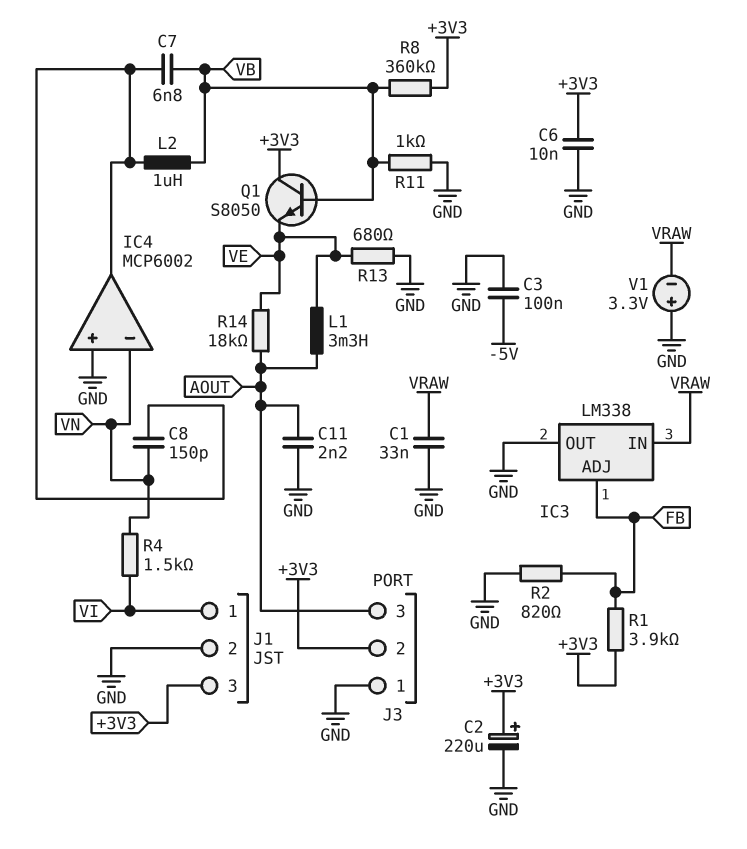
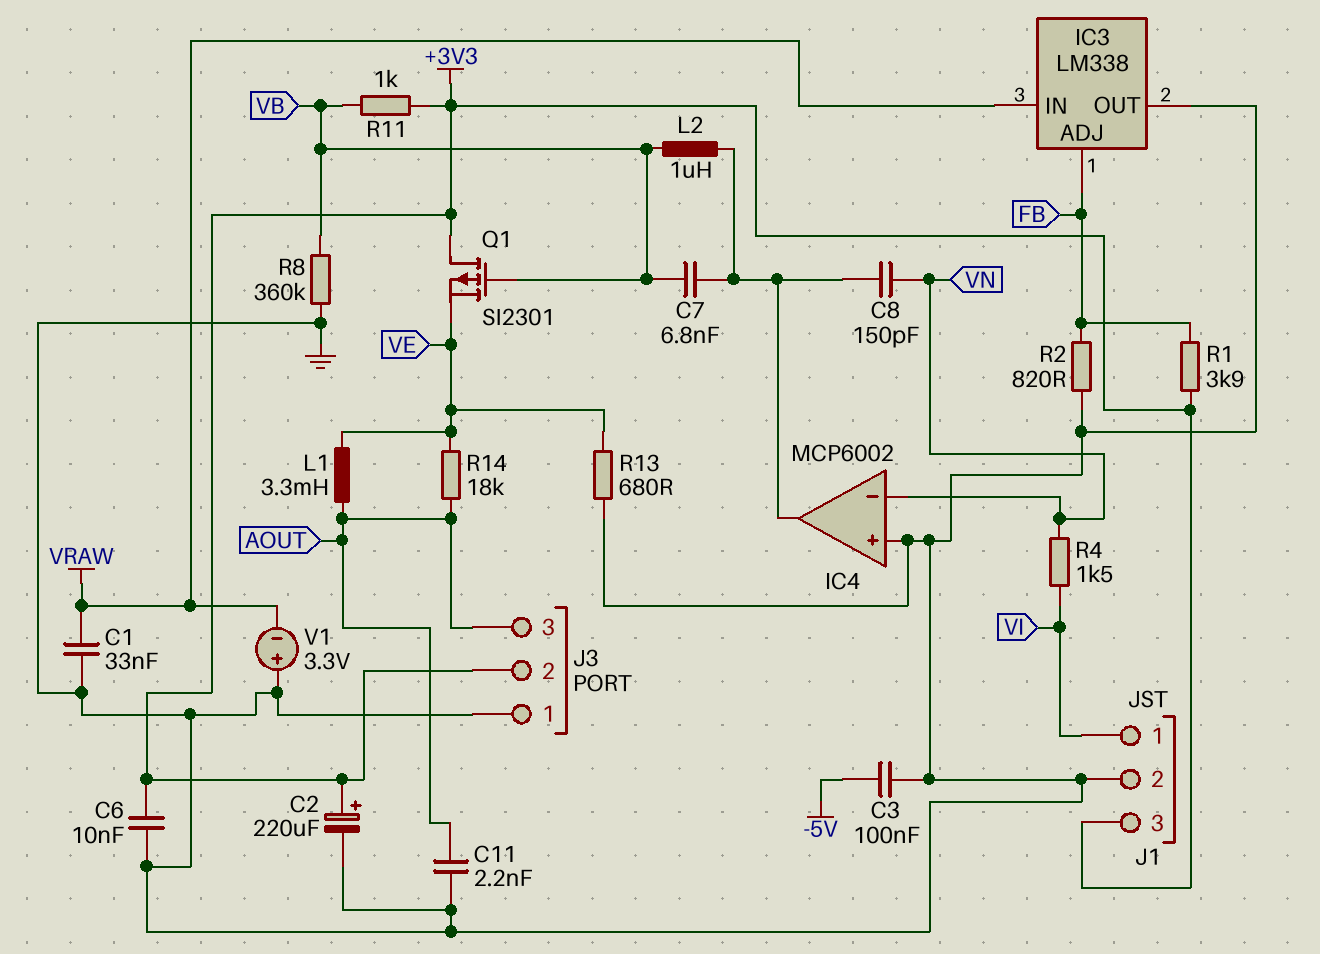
Q1: NPN S8050 (B VB, C +3V3, E VE) -> PMOS SI2301 (G VB, D +3V3, S VE)
R8: 360k (+3V3, VB) -> 360k (GND, VB)
R11: 1k (GND, VB) -> 1k (+3V3, VB)

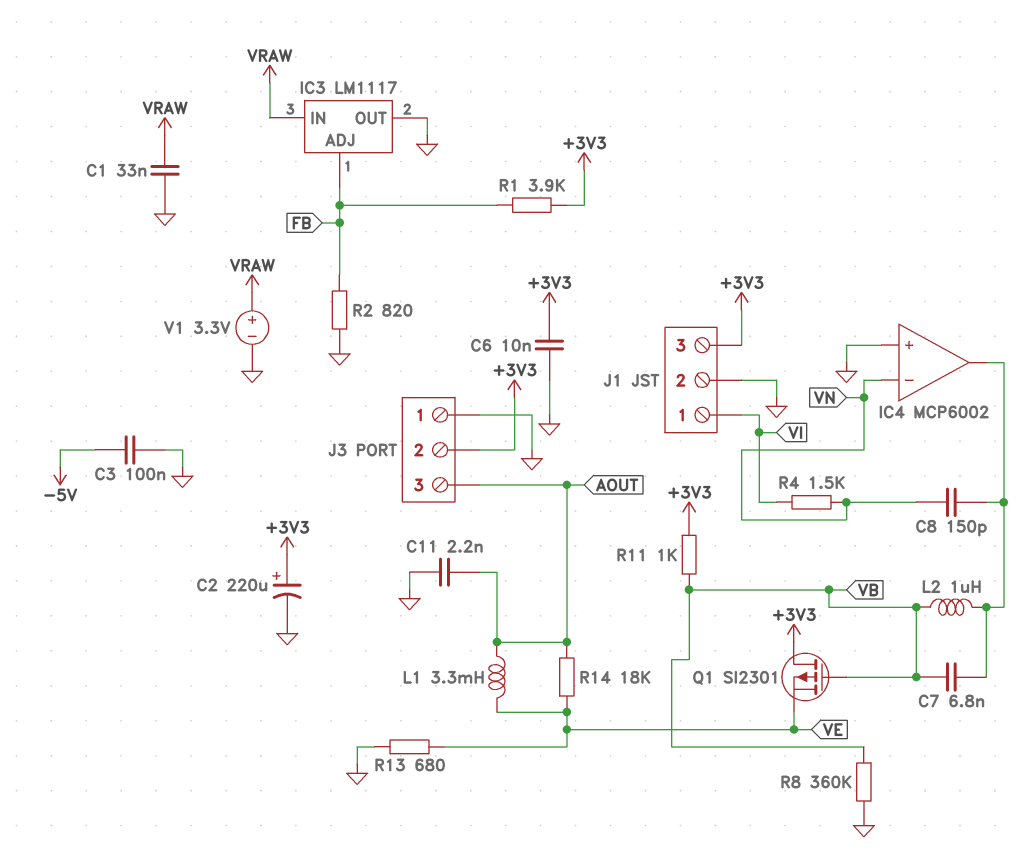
IC3: LM338 -> LM1117
V1: 3.3V (plus GND, minus VRAW) -> 3.3V (plus VRAW, minus GND)

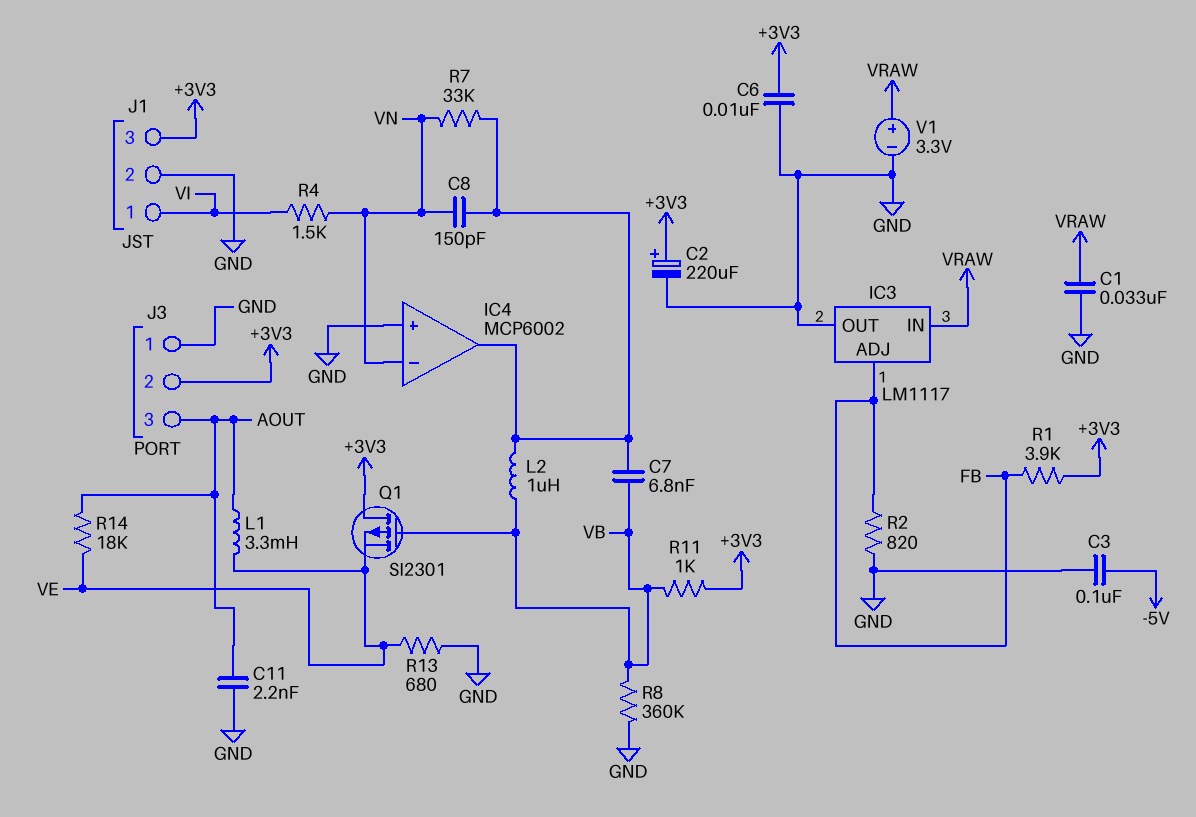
R7: none -> 33k (IC4/out, VN)

